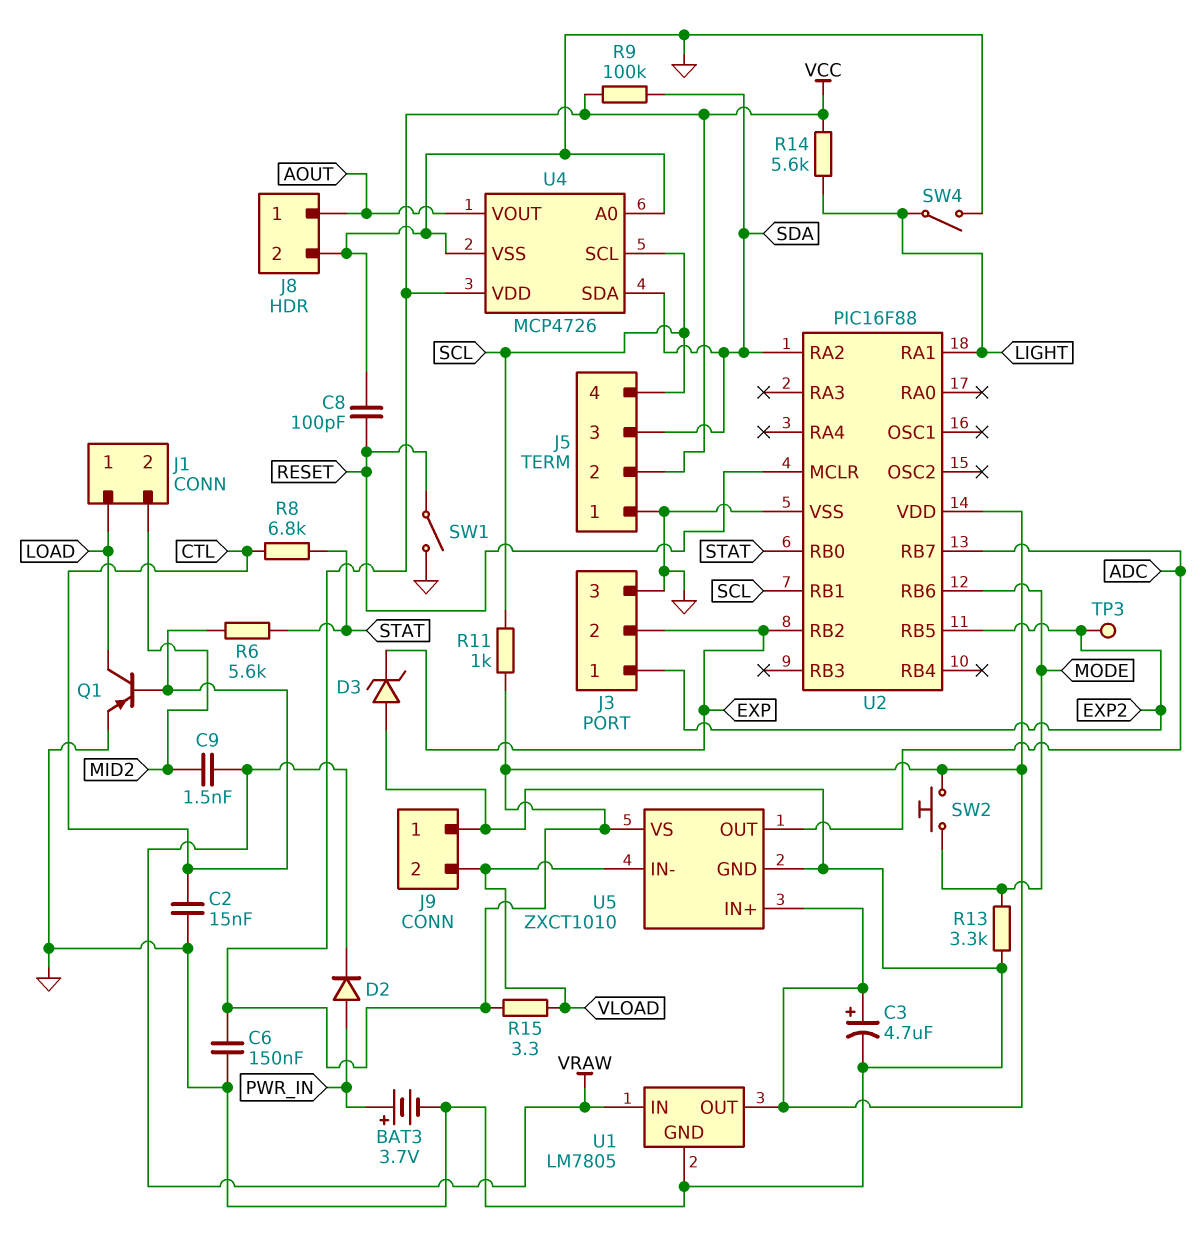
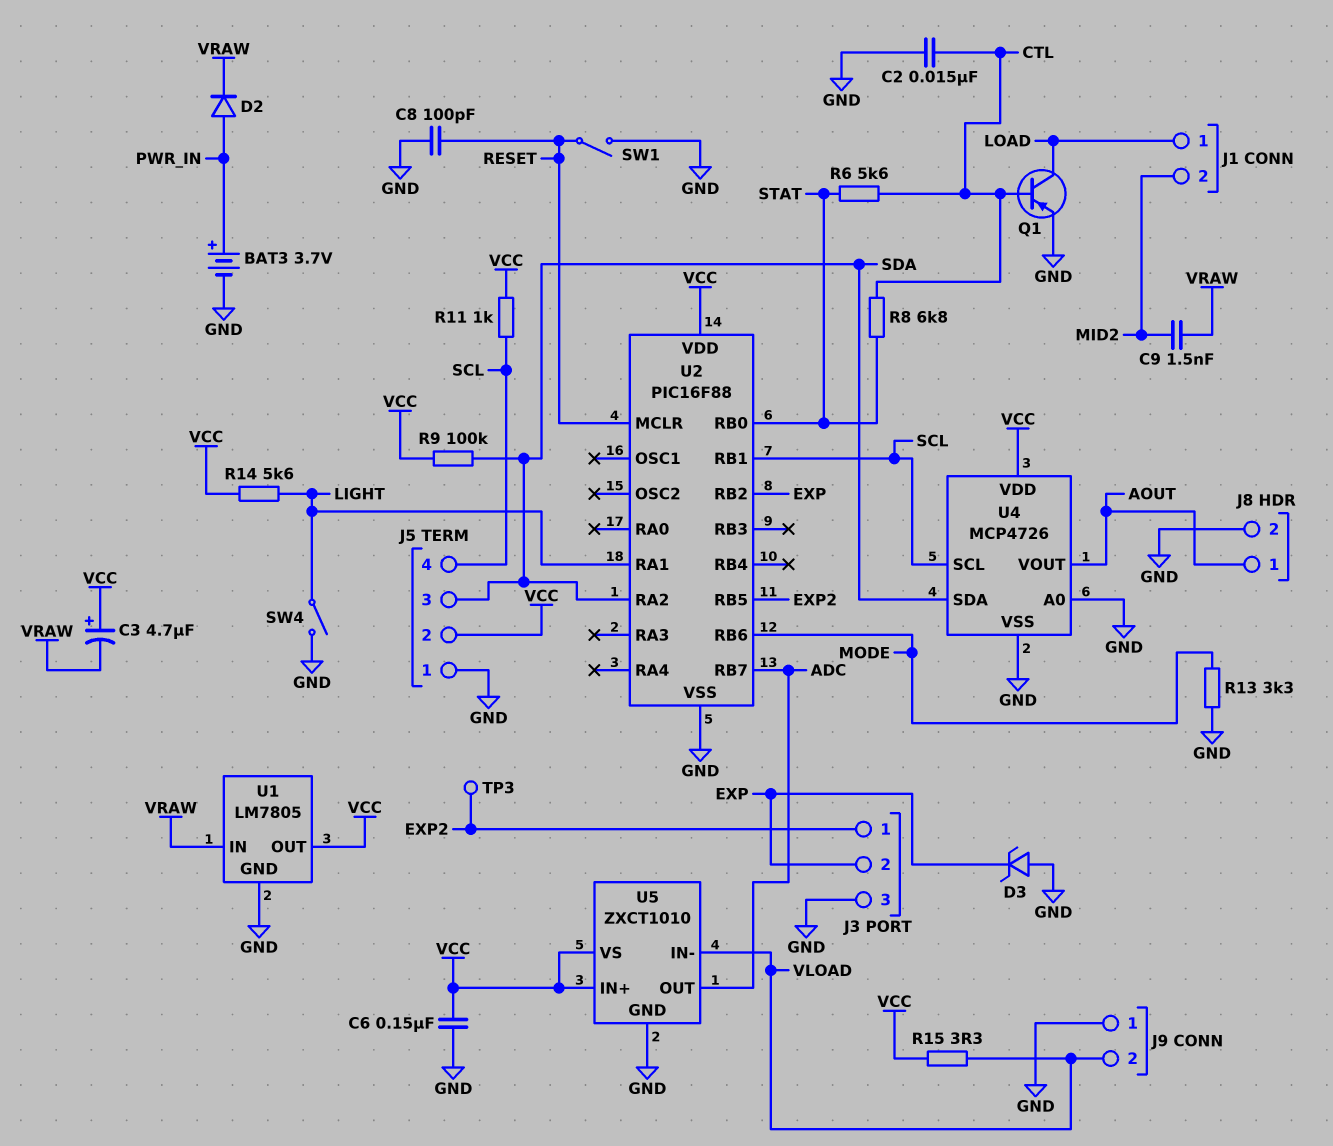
C3: 4.7uF (plus VCC, minus GND) -> 4.7uF (plus VCC, minus VRAW)
SW2: button (MODE, VCC) -> none

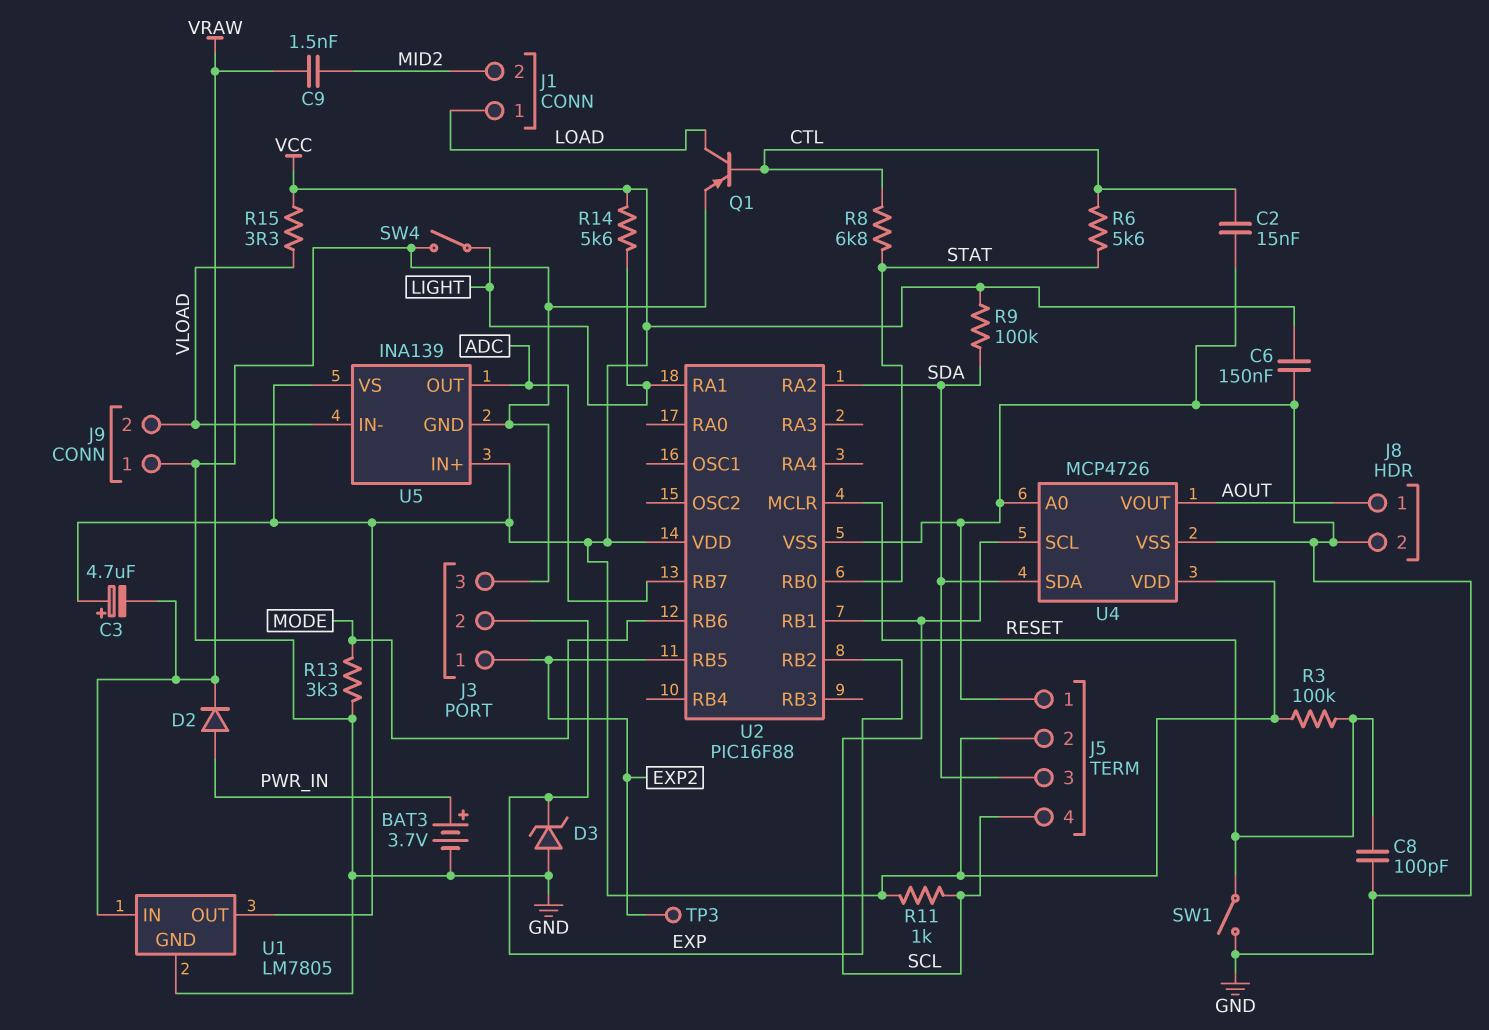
R3: none -> 100k (RESET, VCC)
U5: ZXCT1010 -> INA139

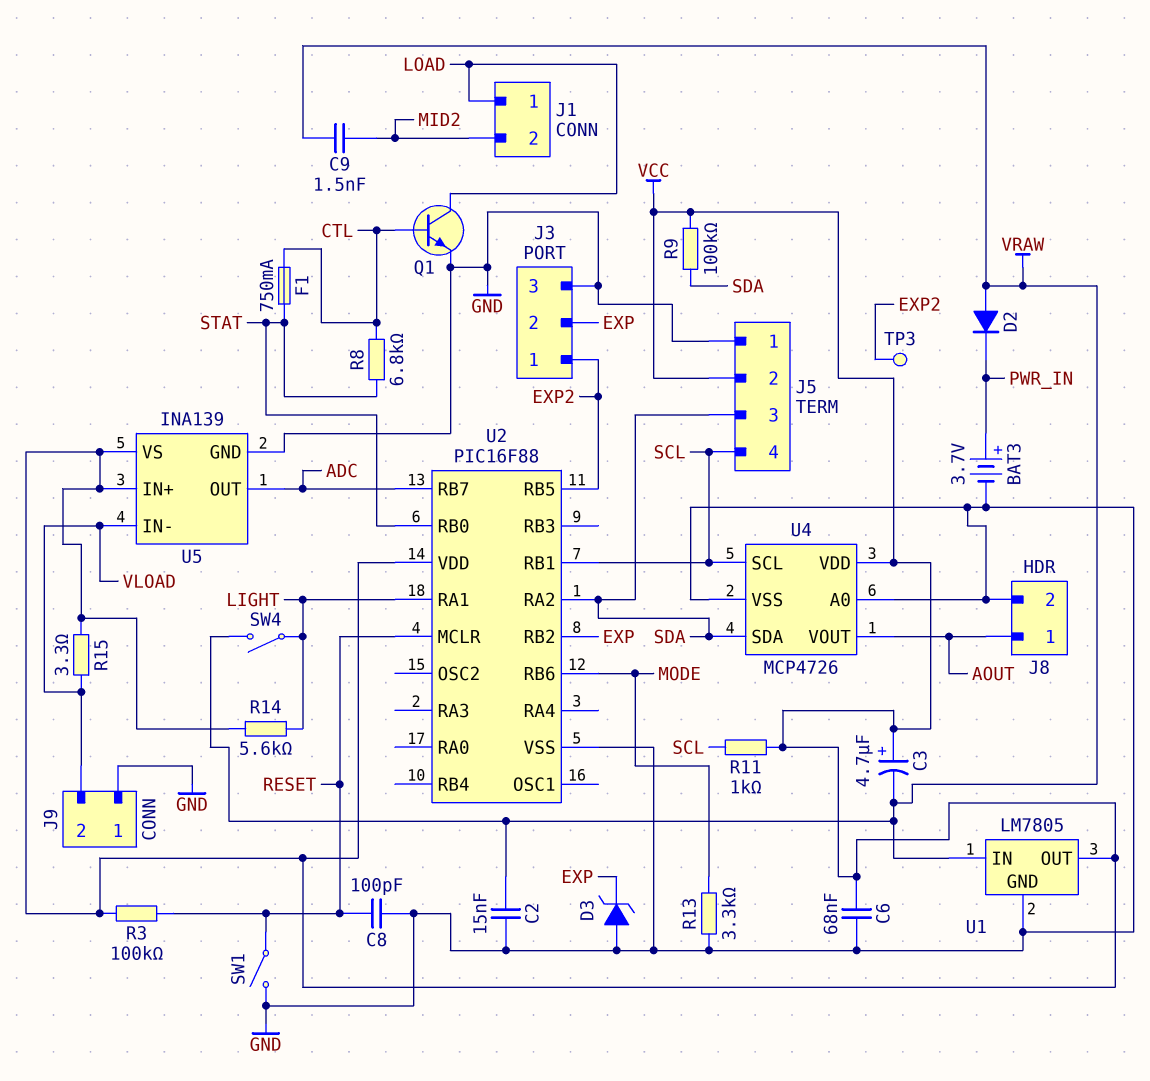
C2: 15nF (CTL, GND) -> 15nF (GND, VRAW)
C6: 150nF (GND, VCC) -> 68nF (GND, VCC)
D2: diode (A PWR_IN, K VRAW) -> diode (A VRAW, K PWR_IN)
F1: none -> 750mA (CTL, STAT)
Q1: PNP (B CTL, C LOAD, E GND) -> NPN (B CTL, C LOAD, E GND)
R6: 5.6k (CTL, STAT) -> none
SW4: switch (GND, LIGHT) -> switch (LIGHT, VRAW)

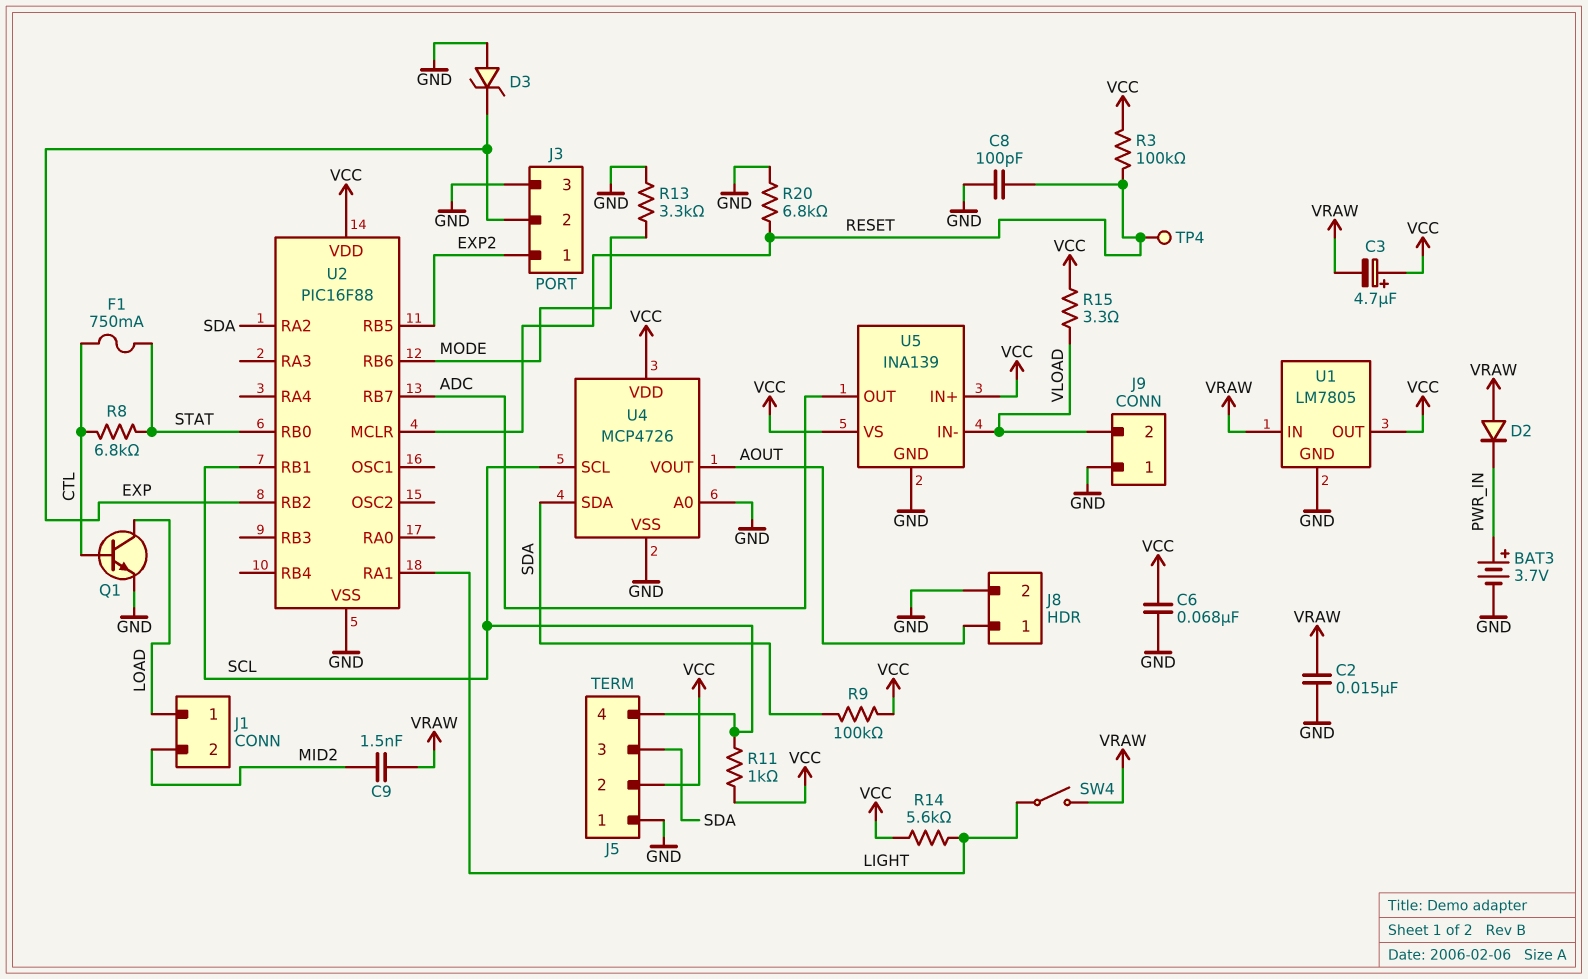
R20: none -> 6.8k (GND, RESET)
SW1: switch (GND, RESET) -> none
TP3: test point (EXP2) -> none
TP4: none -> test point (RESET)

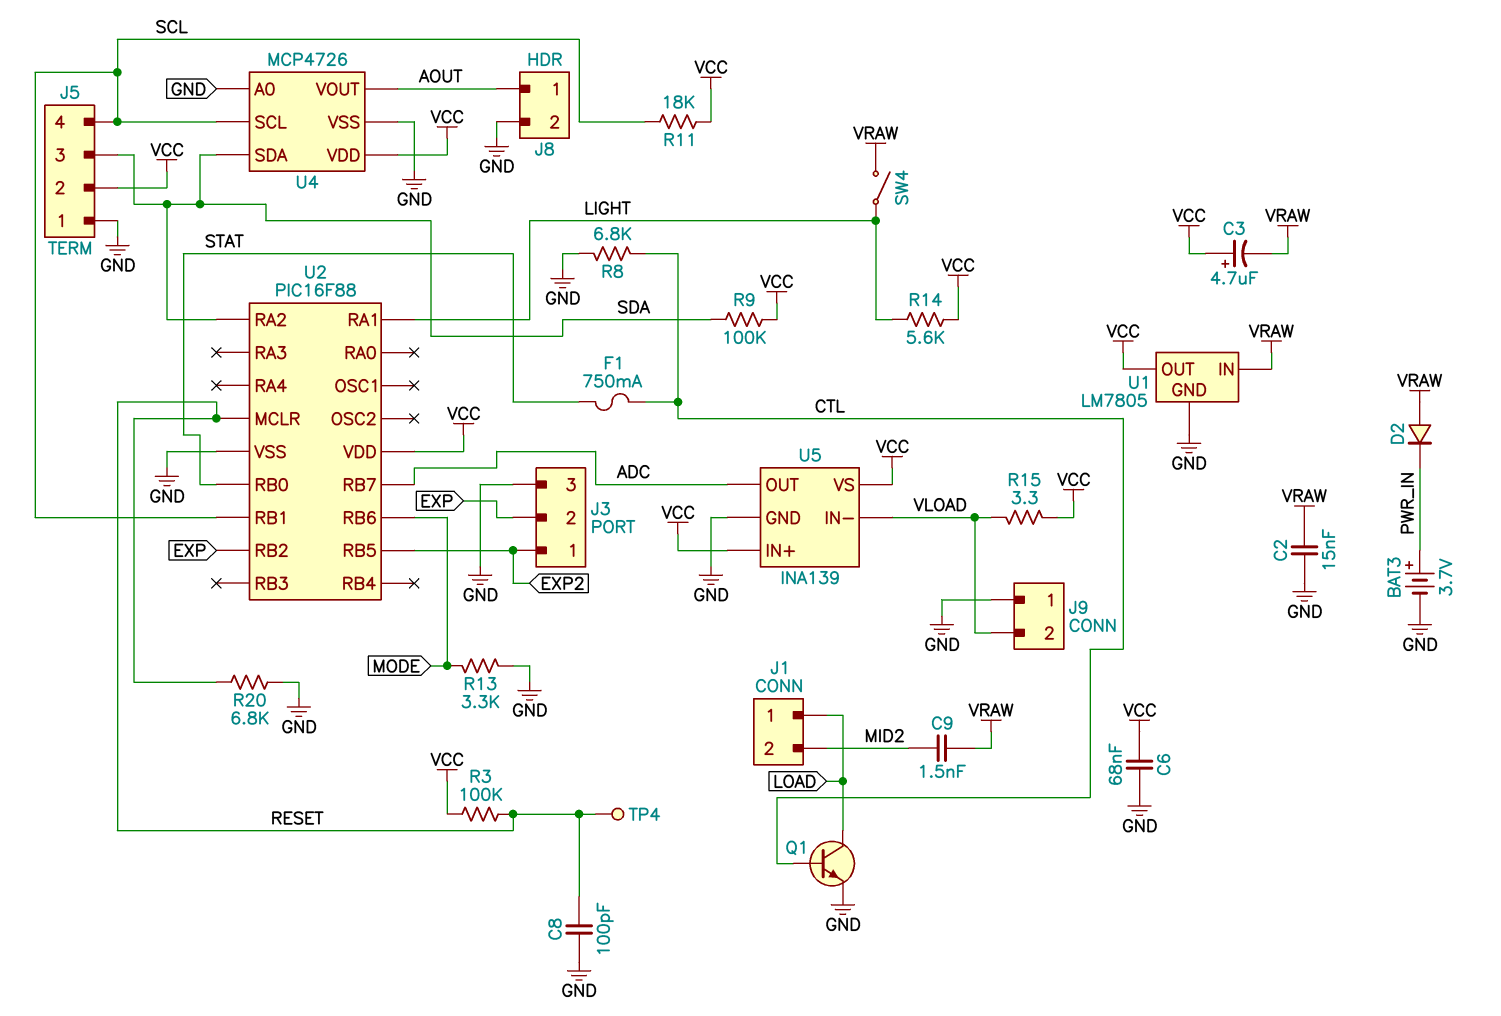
D3: zener (A GND, K EXP) -> none
R8: 6.8k (CTL, STAT) -> 6.8k (CTL, GND)
R11: 1k (SCL, VCC) -> 18k (SCL, VCC)

